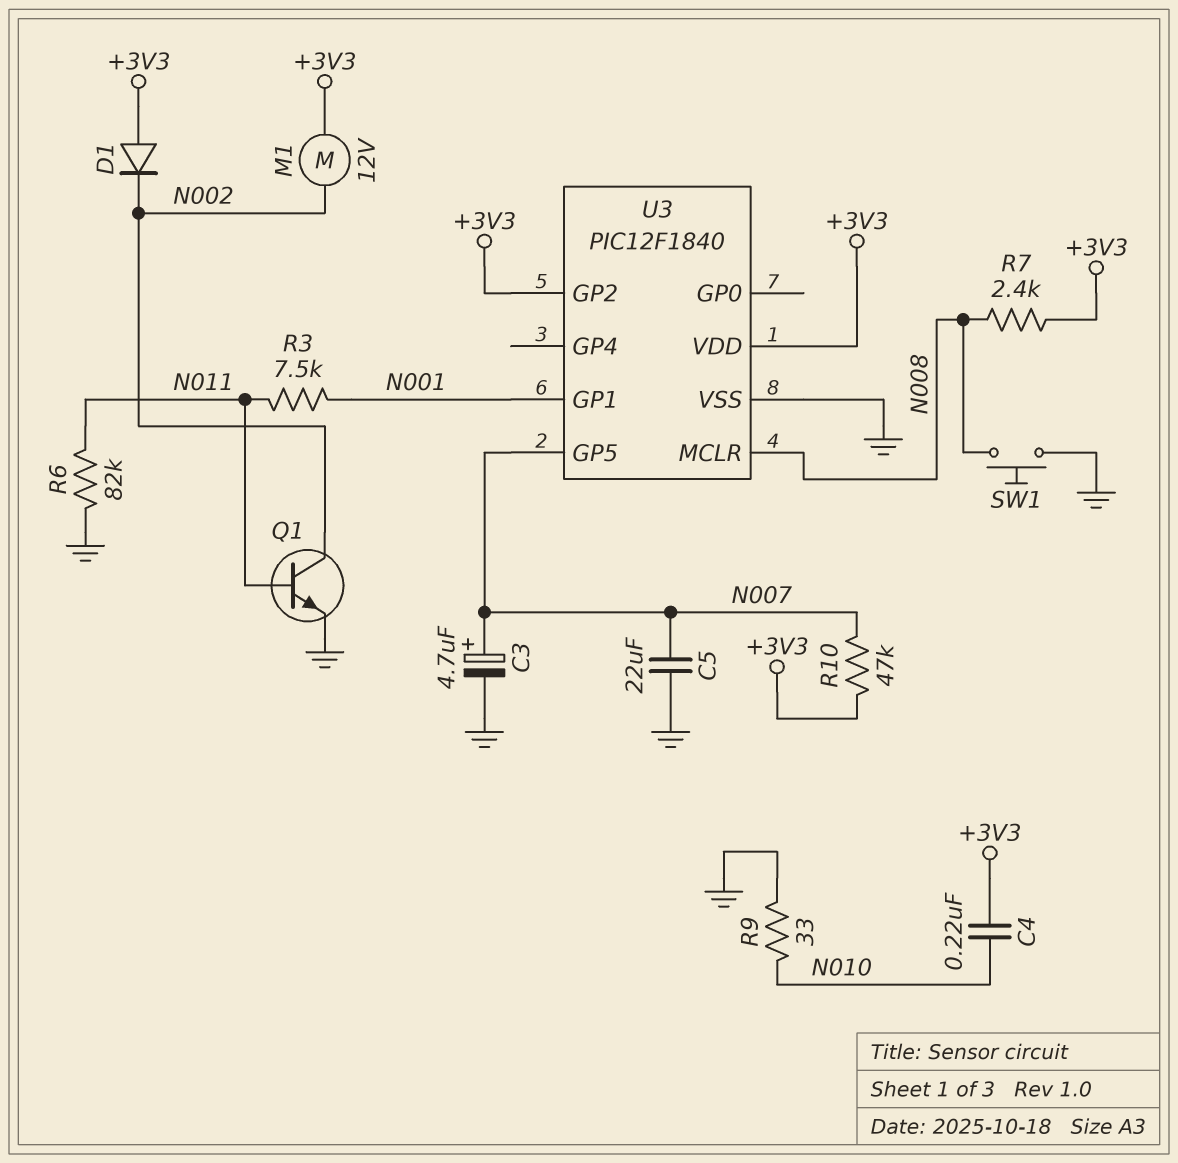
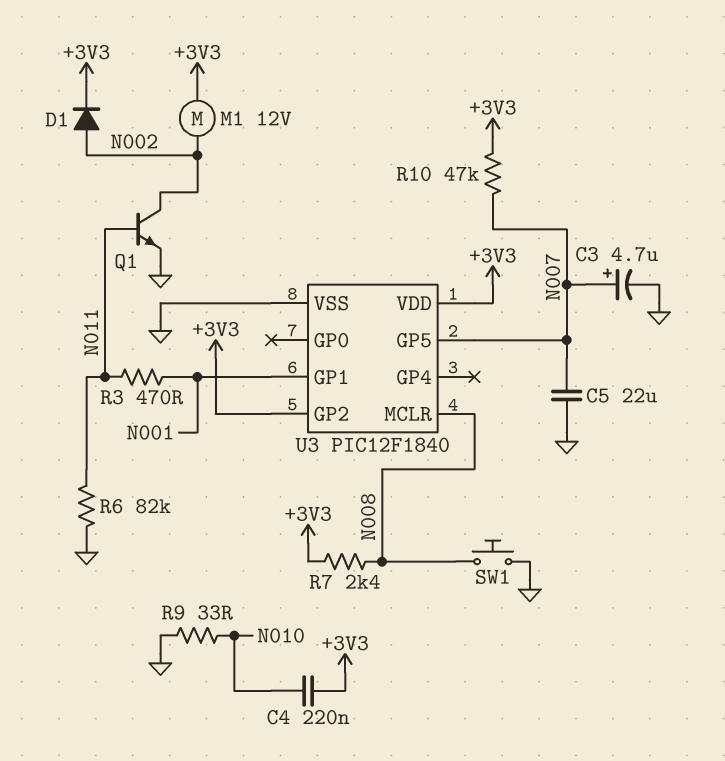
D1: diode (A +3V3, K N002) -> diode (A N002, K +3V3)
R3: 7.5k (N001, N011) -> 470 (N001, N011)

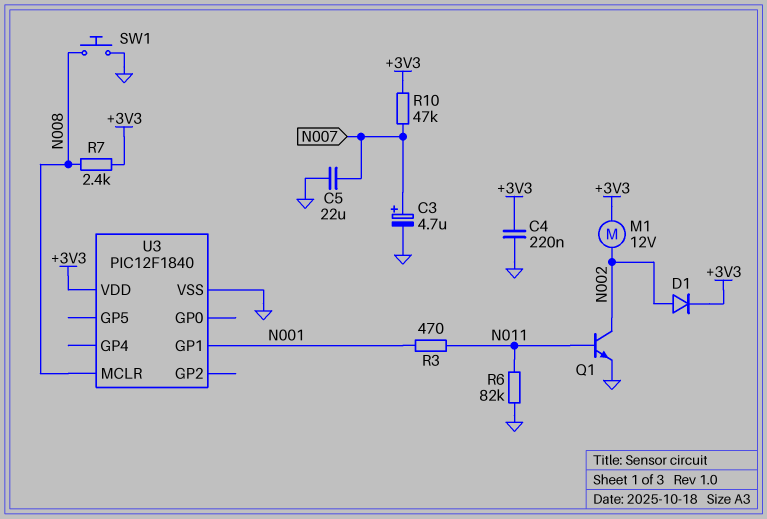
C4: 220nF (+3V3, N010) -> 220nF (+3V3, GND)
R9: 33 (GND, N010) -> none
U3 pin GP2: +3V3 -> none
U3 pin GP5: N007 -> none

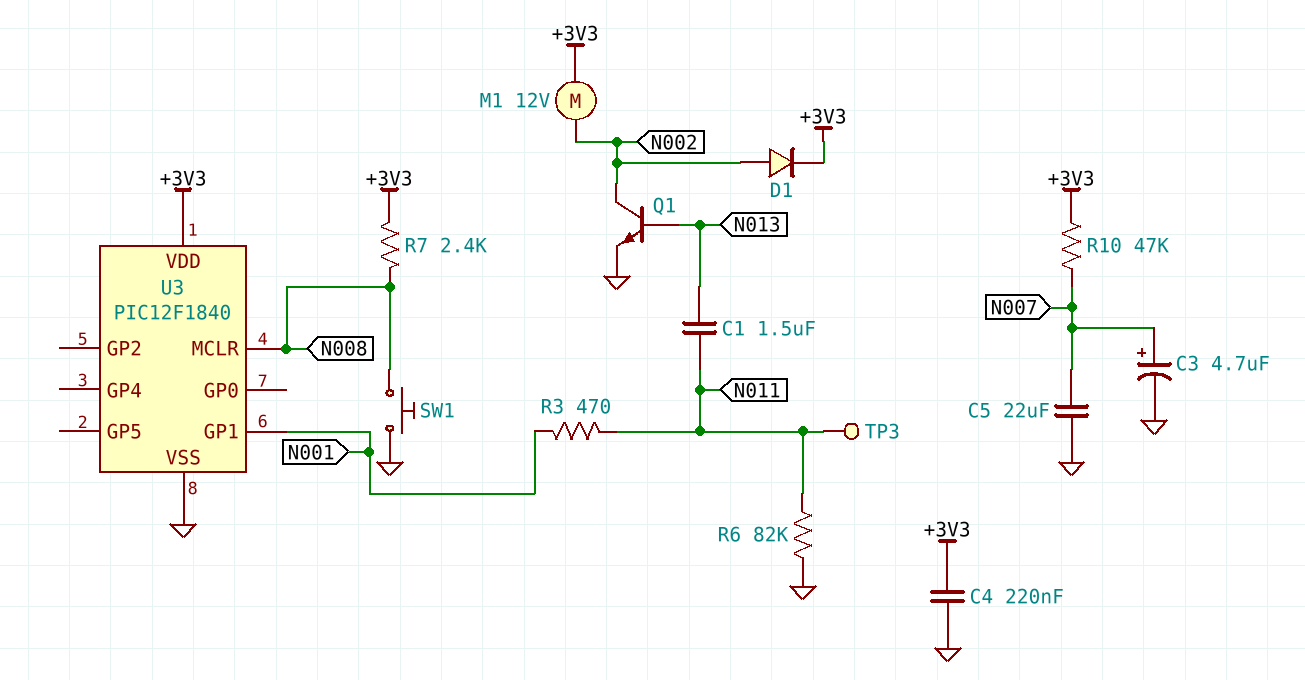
C1: none -> 1.5uF (N011, N013)
Q1: NPN (B N011, C N002, E GND) -> NPN (B N013, C N002, E GND)
TP3: none -> test point (N011)

